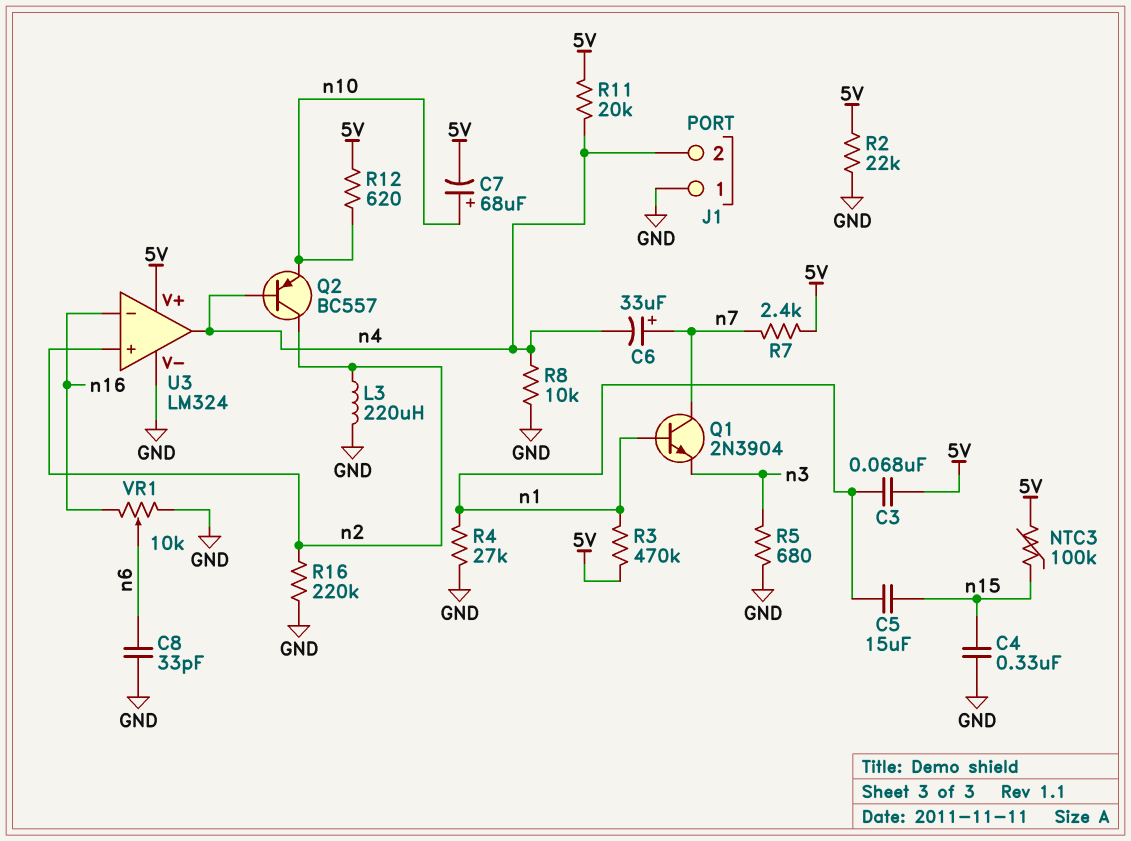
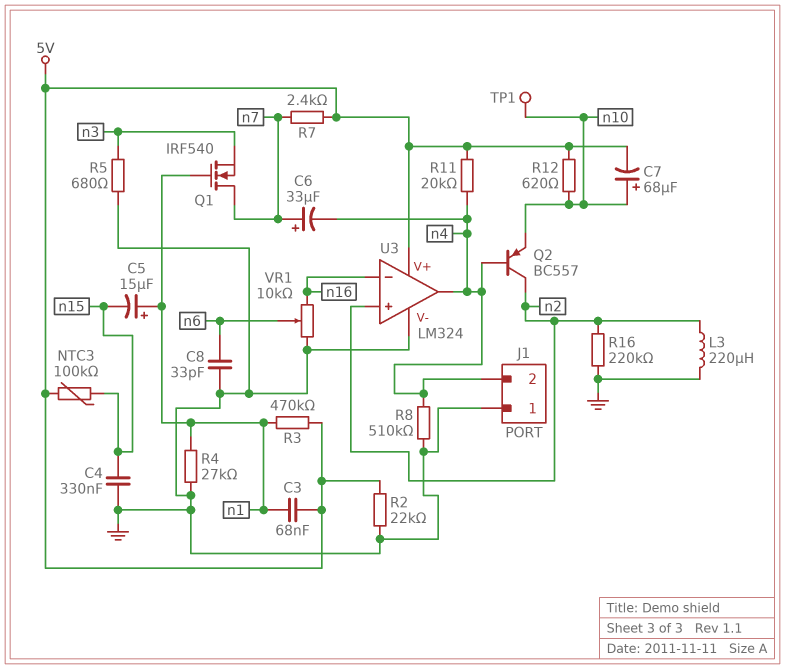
C5: 15uF (n1, n15) -> 15uF (plus n1, minus n15)
Q1: NPN 2N3904 (B n1, C n7, E n3) -> NMOS IRF540 (G n1, D n7, S n3)
R8: 10k (GND, n4) -> 510k (GND, n4)
TP1: none -> test point (n10)

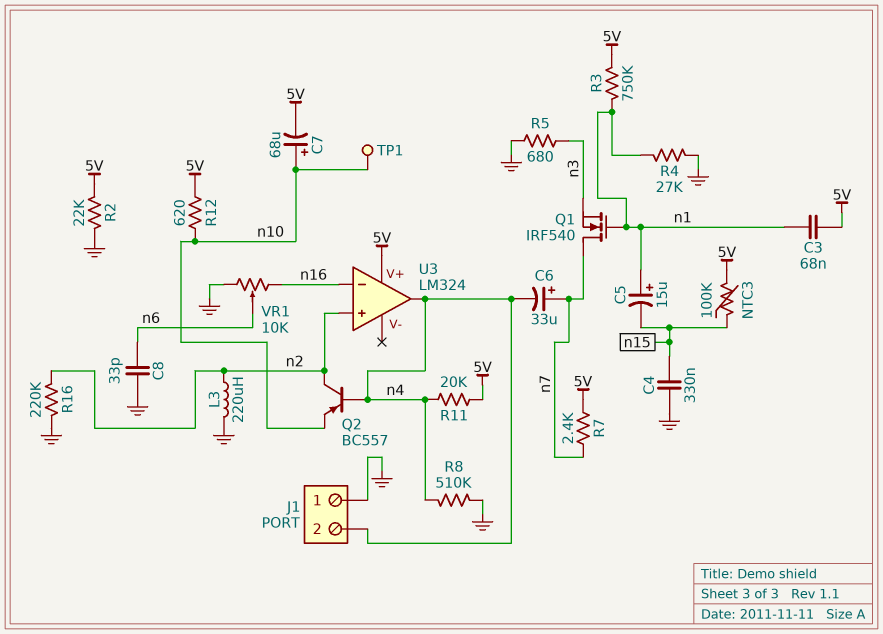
R3: 470k (5V, n1) -> 750k (5V, n1)
U3 pin V-: GND -> none

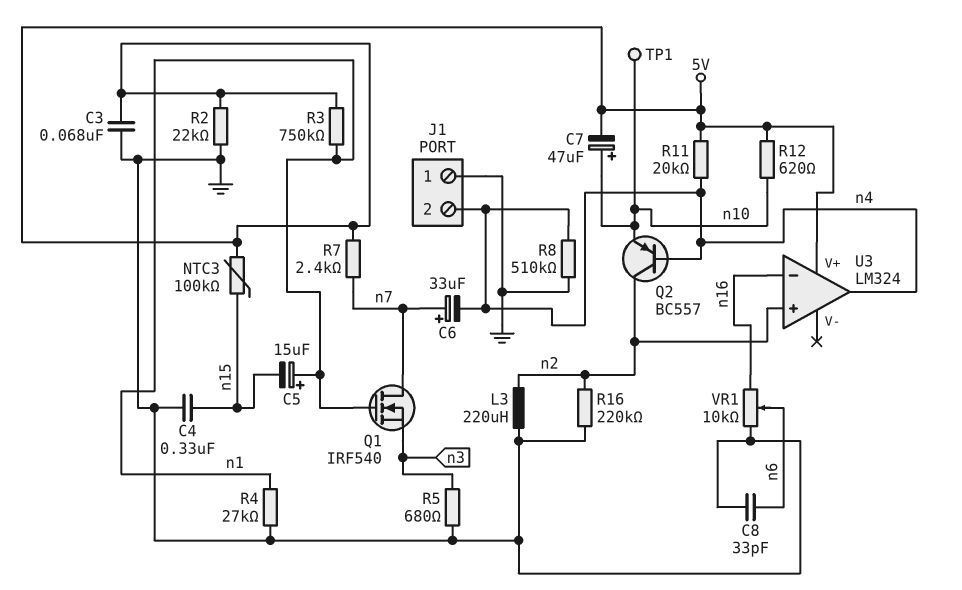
C3: 68nF (5V, n1) -> 68nF (5V, GND)
C7: 68uF (plus n10, minus 5V) -> 47uF (plus n10, minus 5V)

